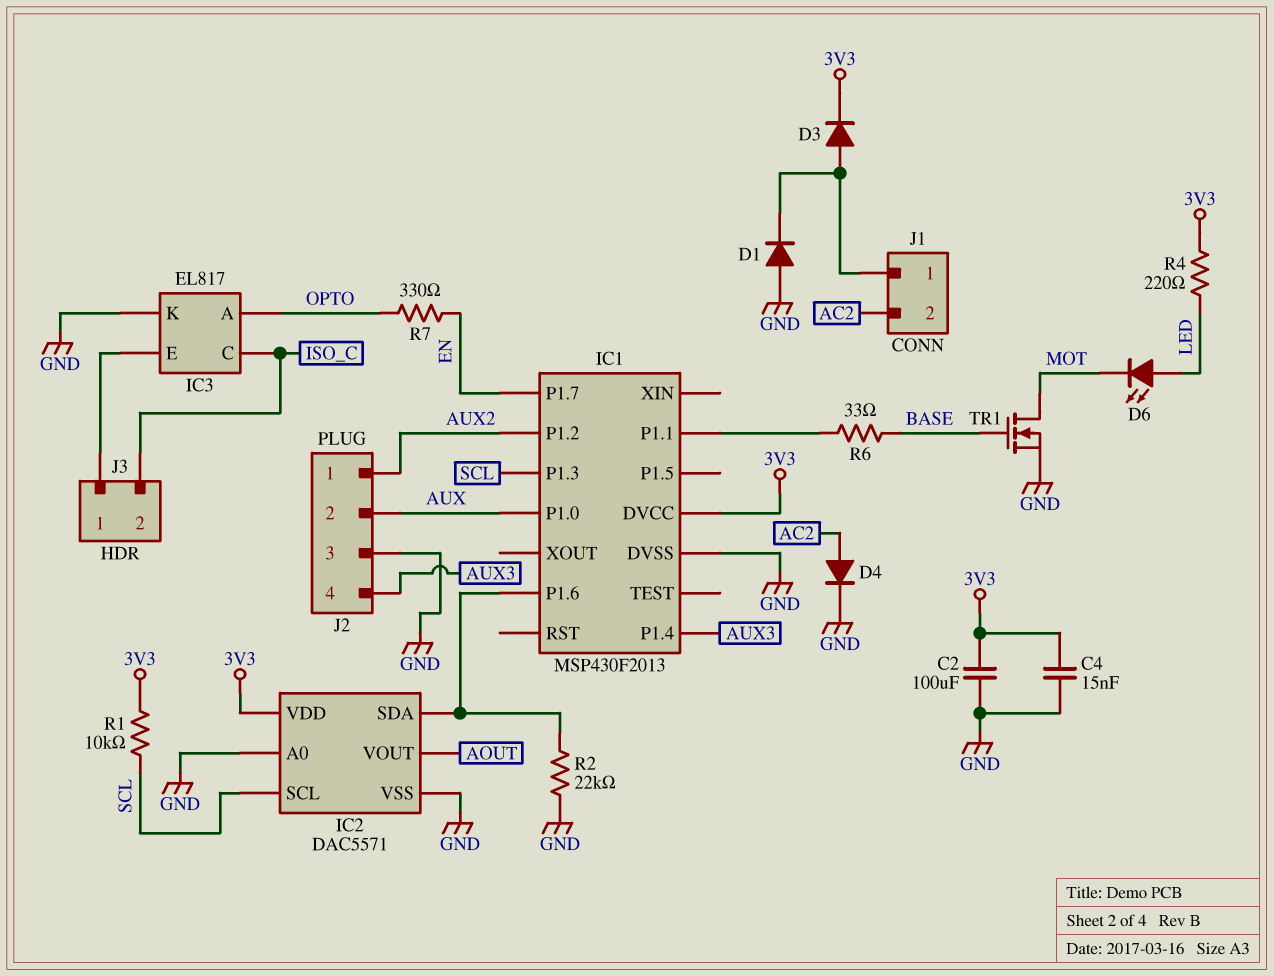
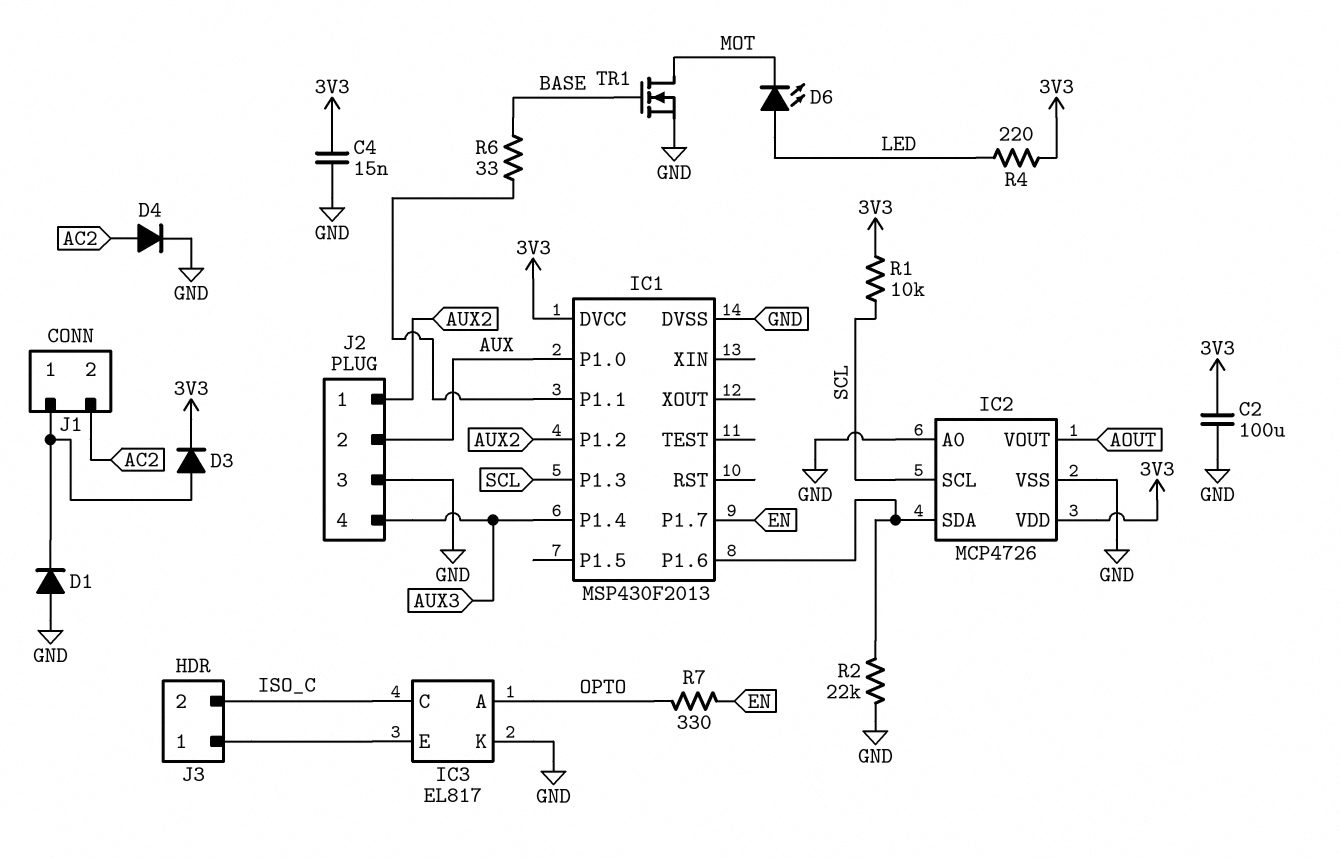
IC2: DAC5571 -> MCP4726

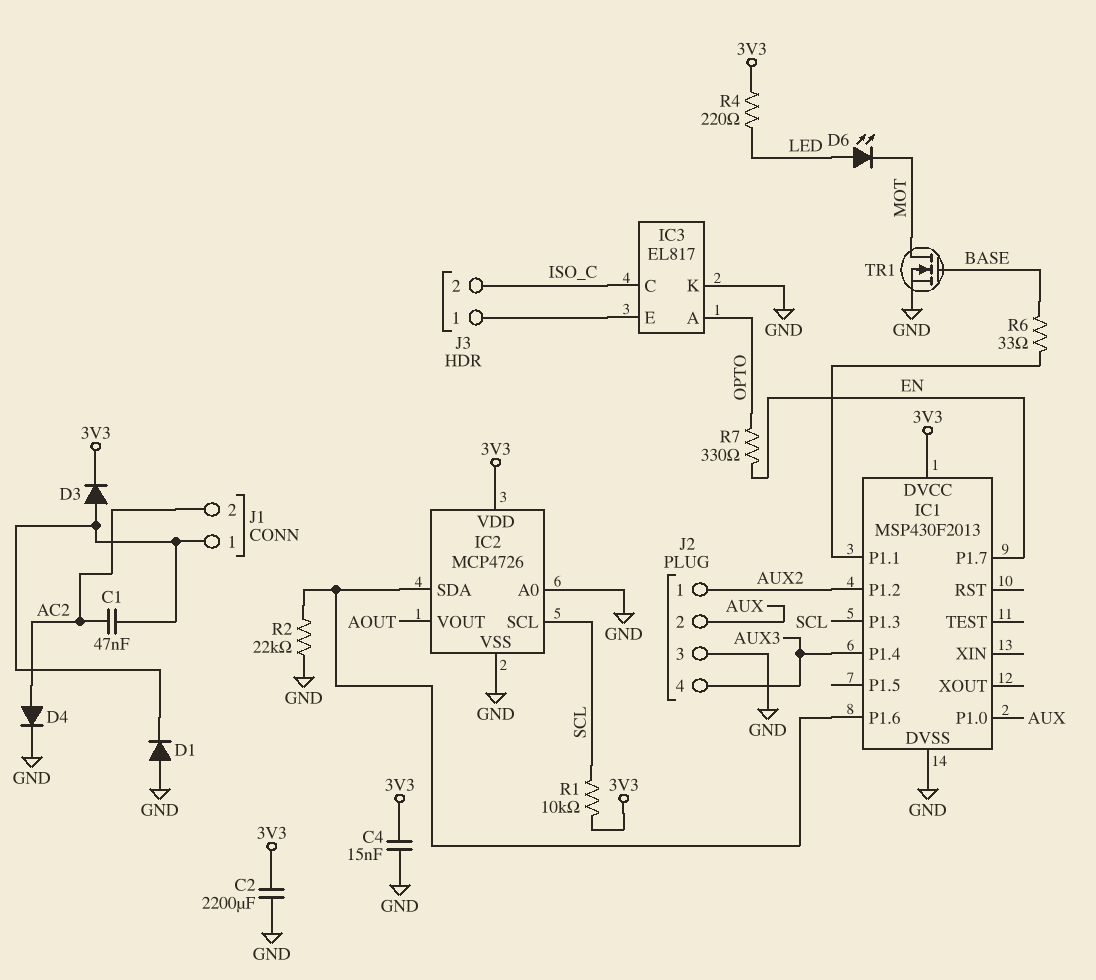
C1: none -> 47nF (AC2, J1/1)
C2: 100uF (3V3, GND) -> 2200uF (3V3, GND)

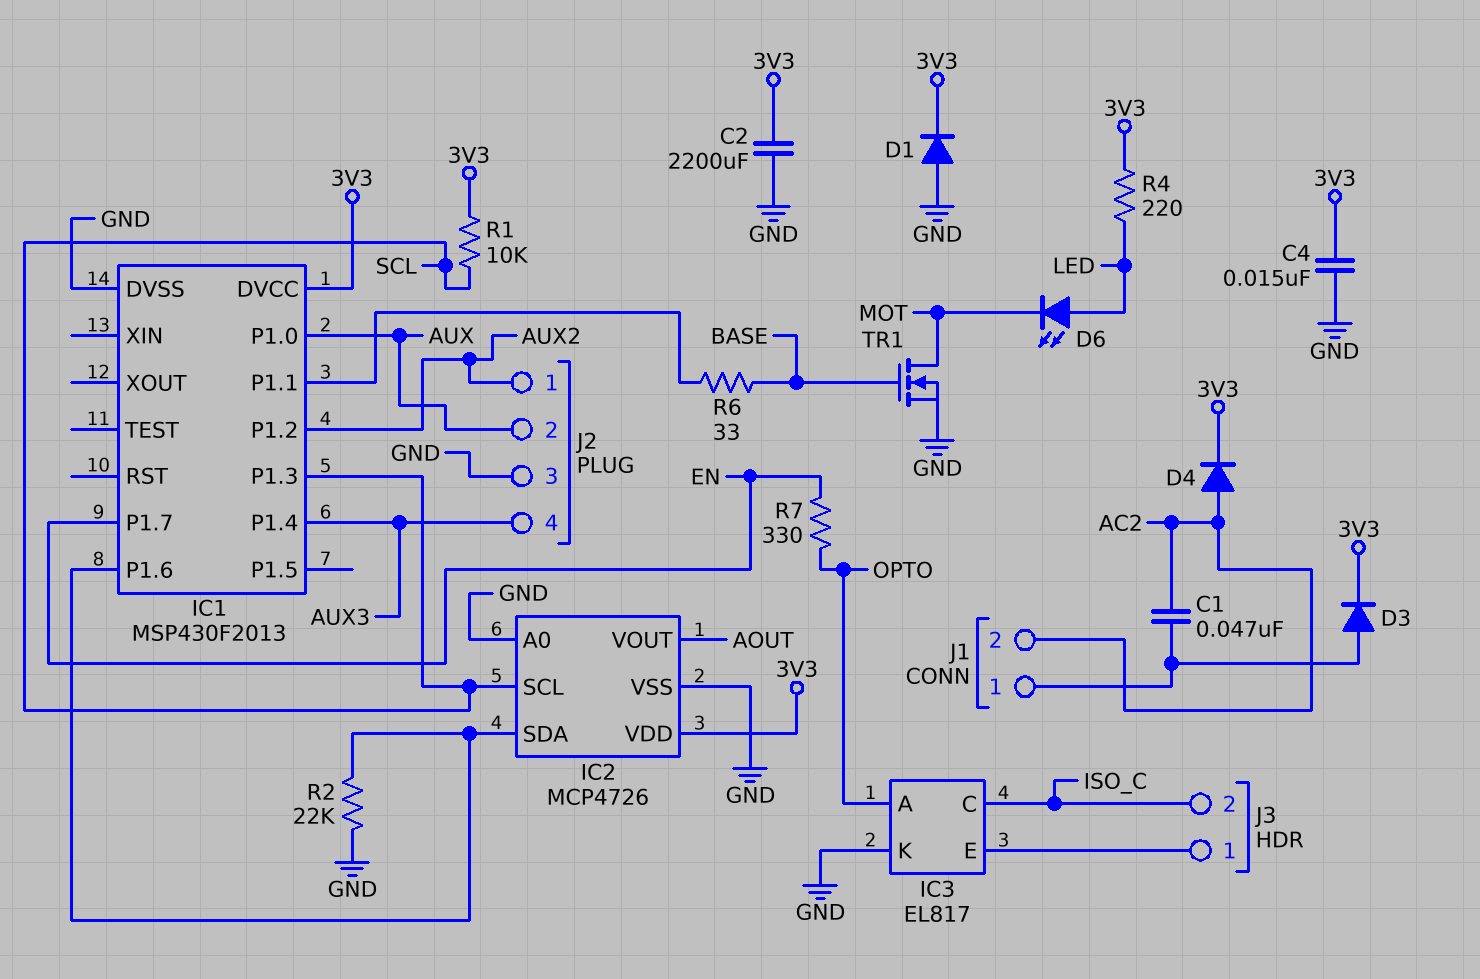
D1: diode (A GND, K J1/1) -> diode (A GND, K 3V3)
D4: diode (A AC2, K GND) -> diode (A AC2, K 3V3)

